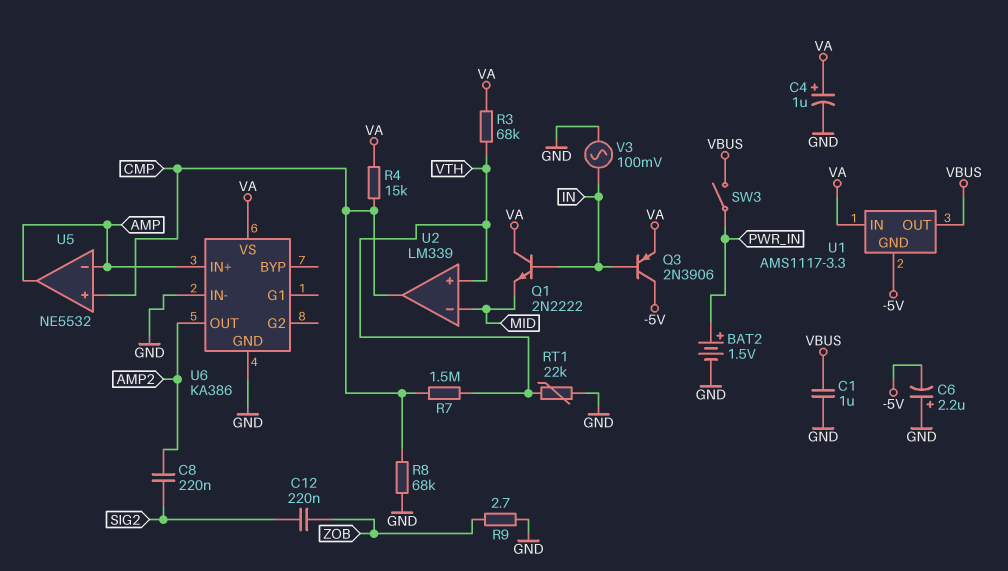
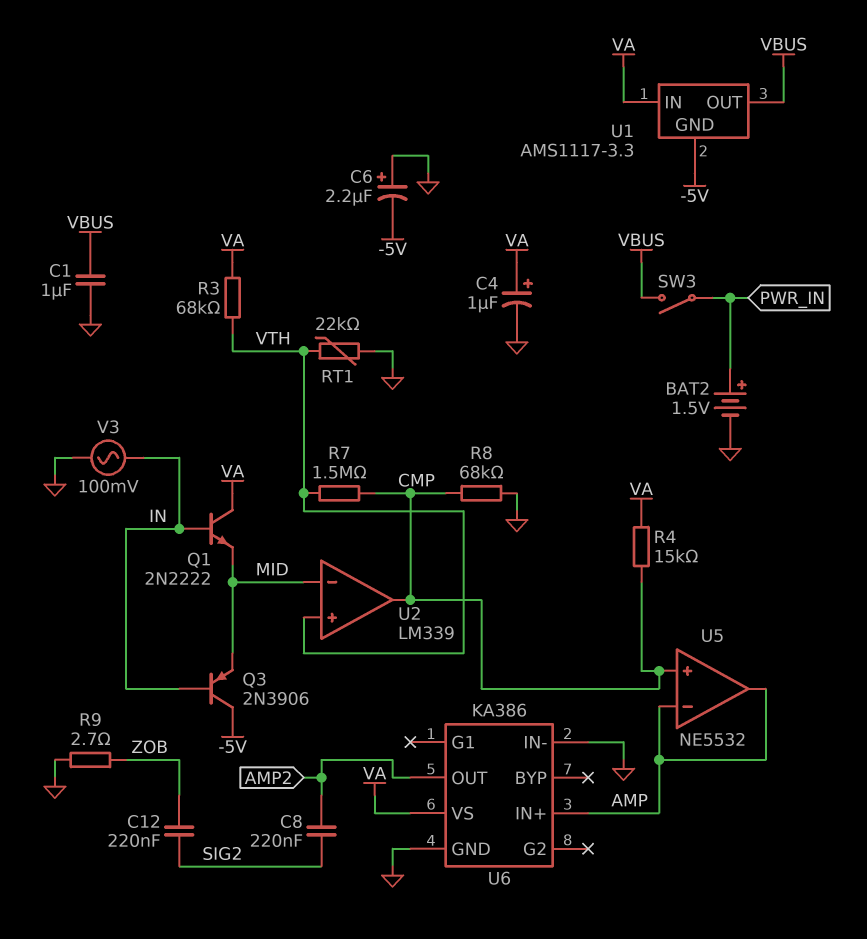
Q3: PNP 2N3906 (B IN, C -5V, E VA) -> PNP 2N3906 (B IN, C -5V, E MID)

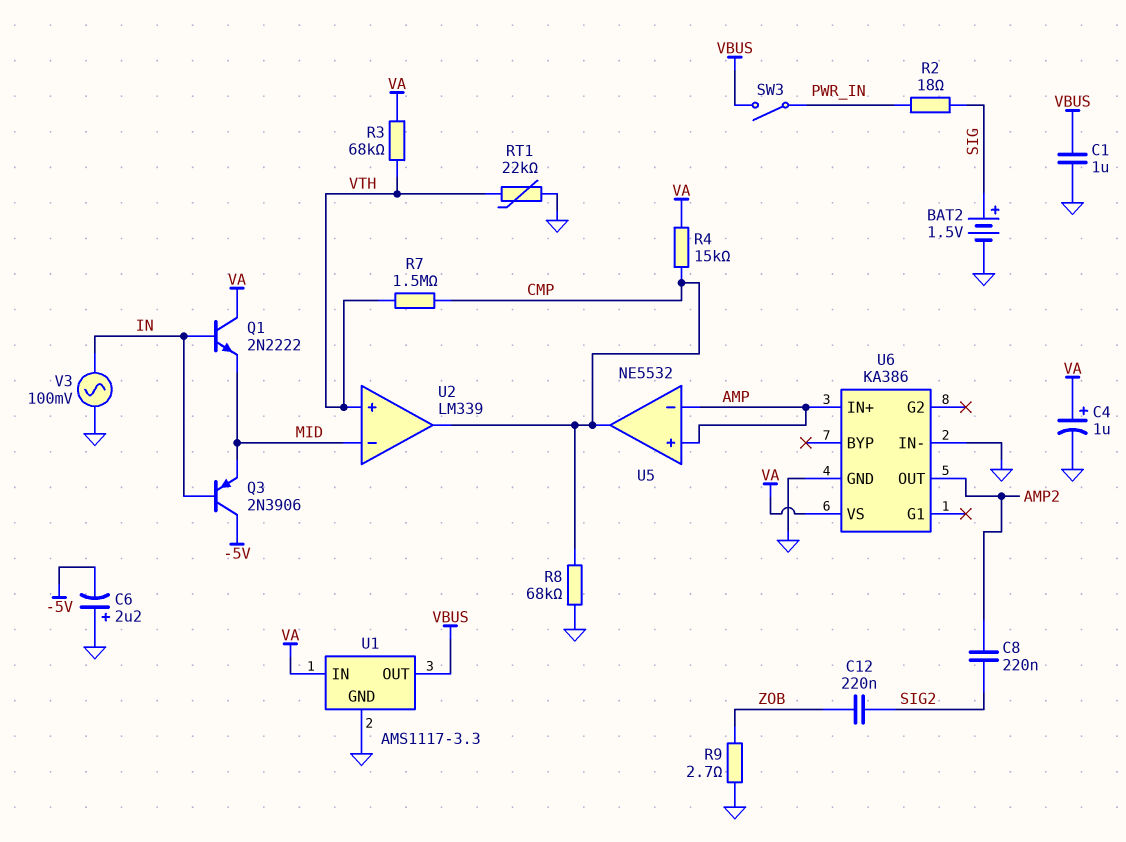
BAT2: 1.5V (plus PWR_IN, minus GND) -> 1.5V (plus SIG, minus GND)
R2: none -> 18 (PWR_IN, SIG)
U1 pin GND: -5V -> GND
U5 pin in+: CMP -> AMP
U5 pin out: AMP -> CMP

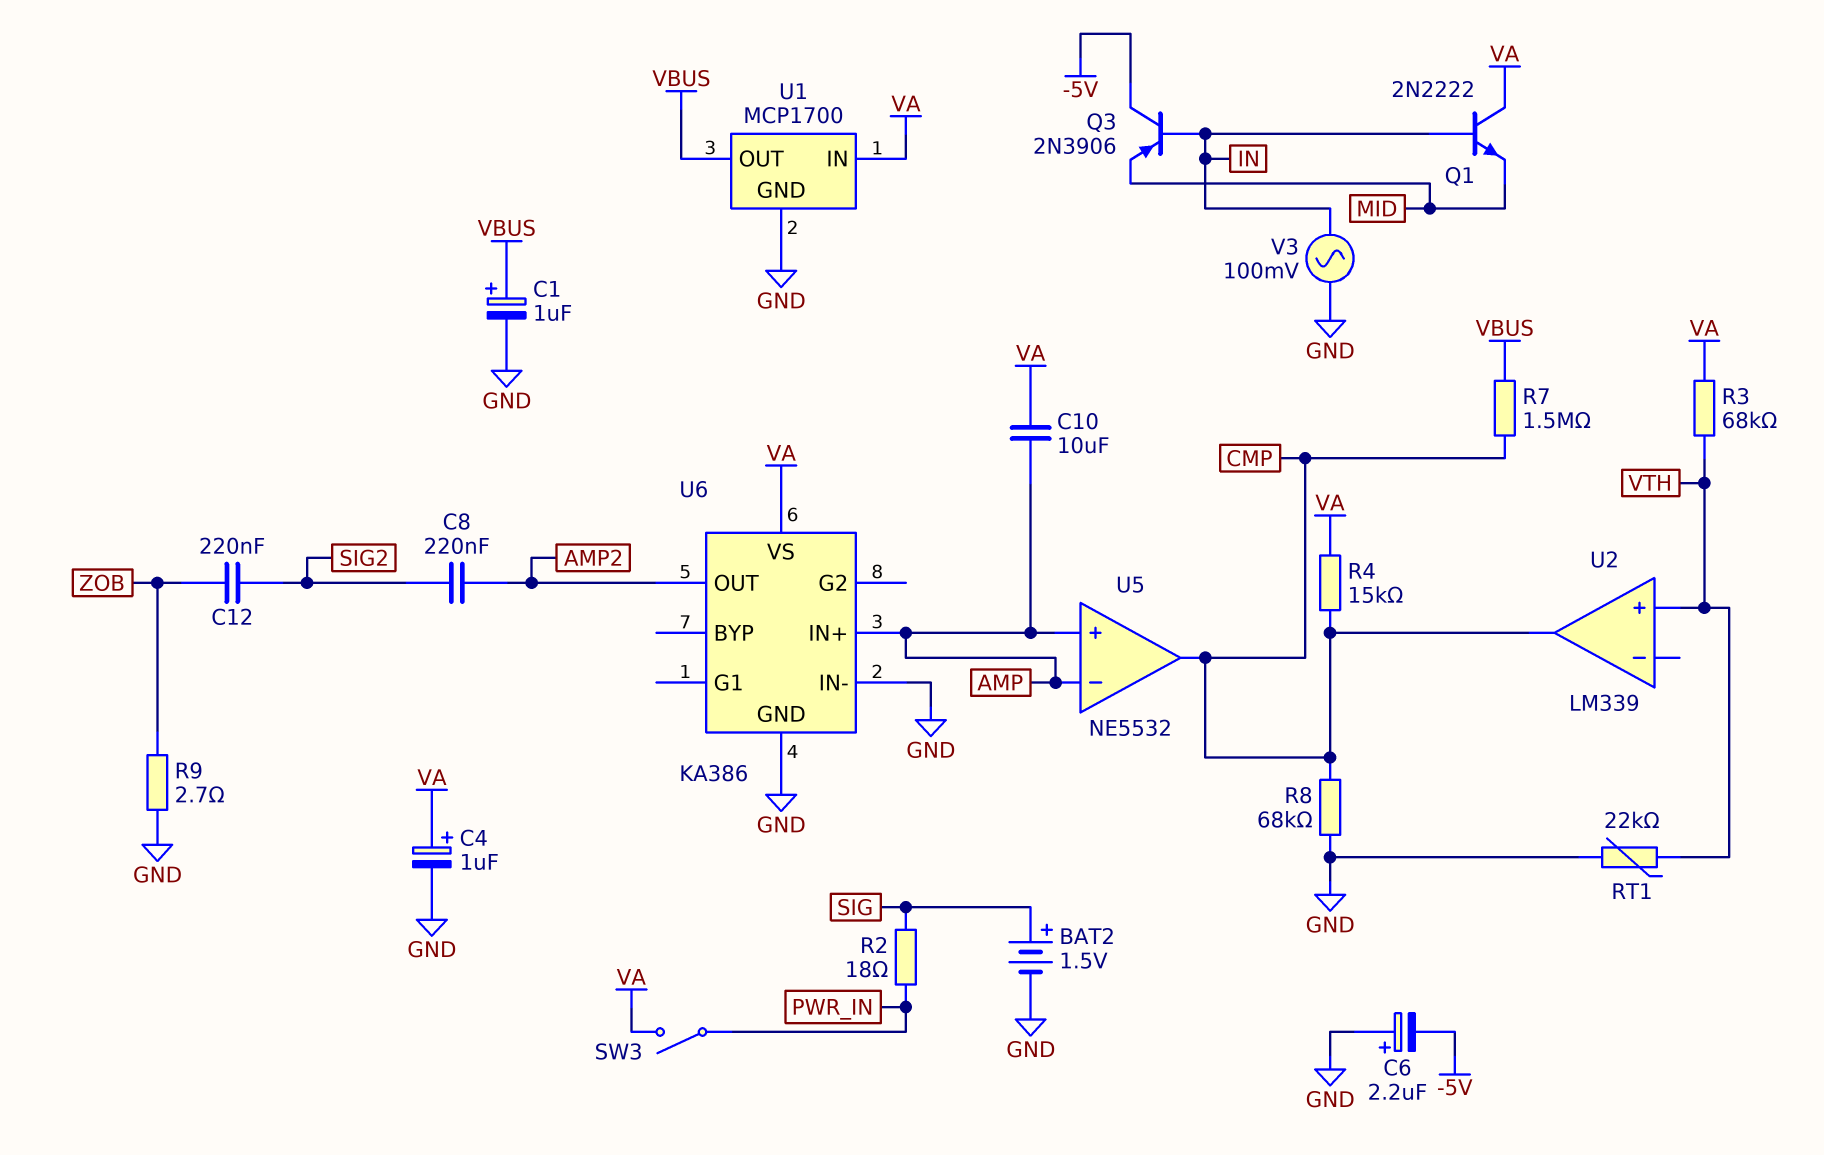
C1: 1uF (GND, VBUS) -> 1uF (plus VBUS, minus GND)
C10: none -> 10uF (AMP, VA)
R7: 1.5M (CMP, VTH) -> 1.5M (CMP, VBUS)
SW3: switch (PWR_IN, VBUS) -> switch (PWR_IN, VA)
U1: AMS1117-3.3 -> MCP1700
U2 pin in-: MID -> none

